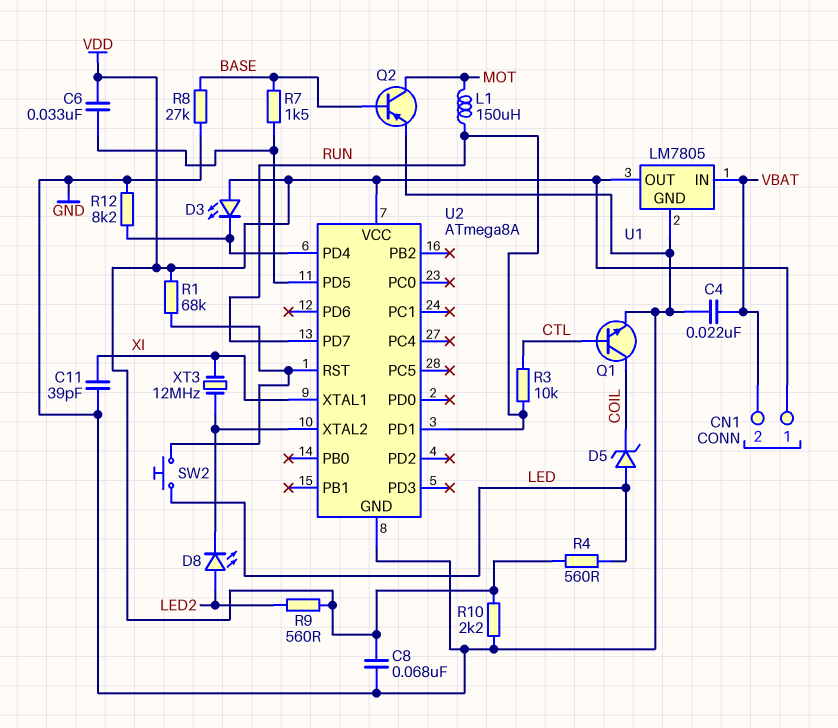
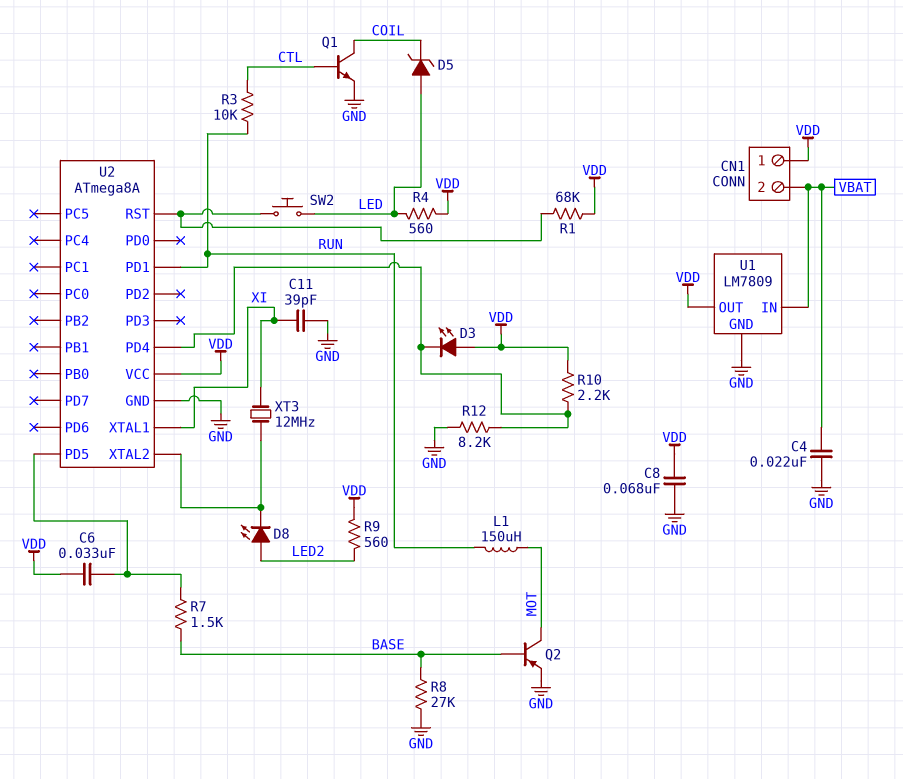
R10: 2.2k (GND, VDD) -> 2.2k (U2/PD4, VDD)
U1: LM7805 -> LM7809
U2 pin PD7: RUN -> none

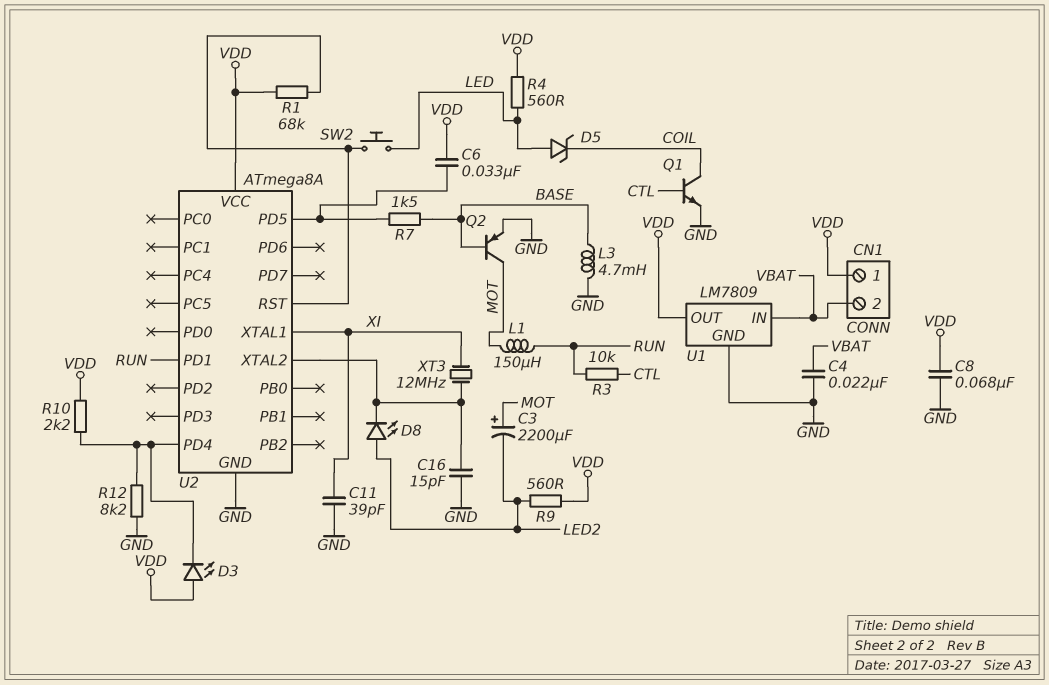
C3: none -> 2200uF (plus MOT, minus LED2)
C16: none -> 15pF (GND, U2/XTAL2)
L3: none -> 4.7mH (BASE, GND)
R8: 27k (BASE, GND) -> none

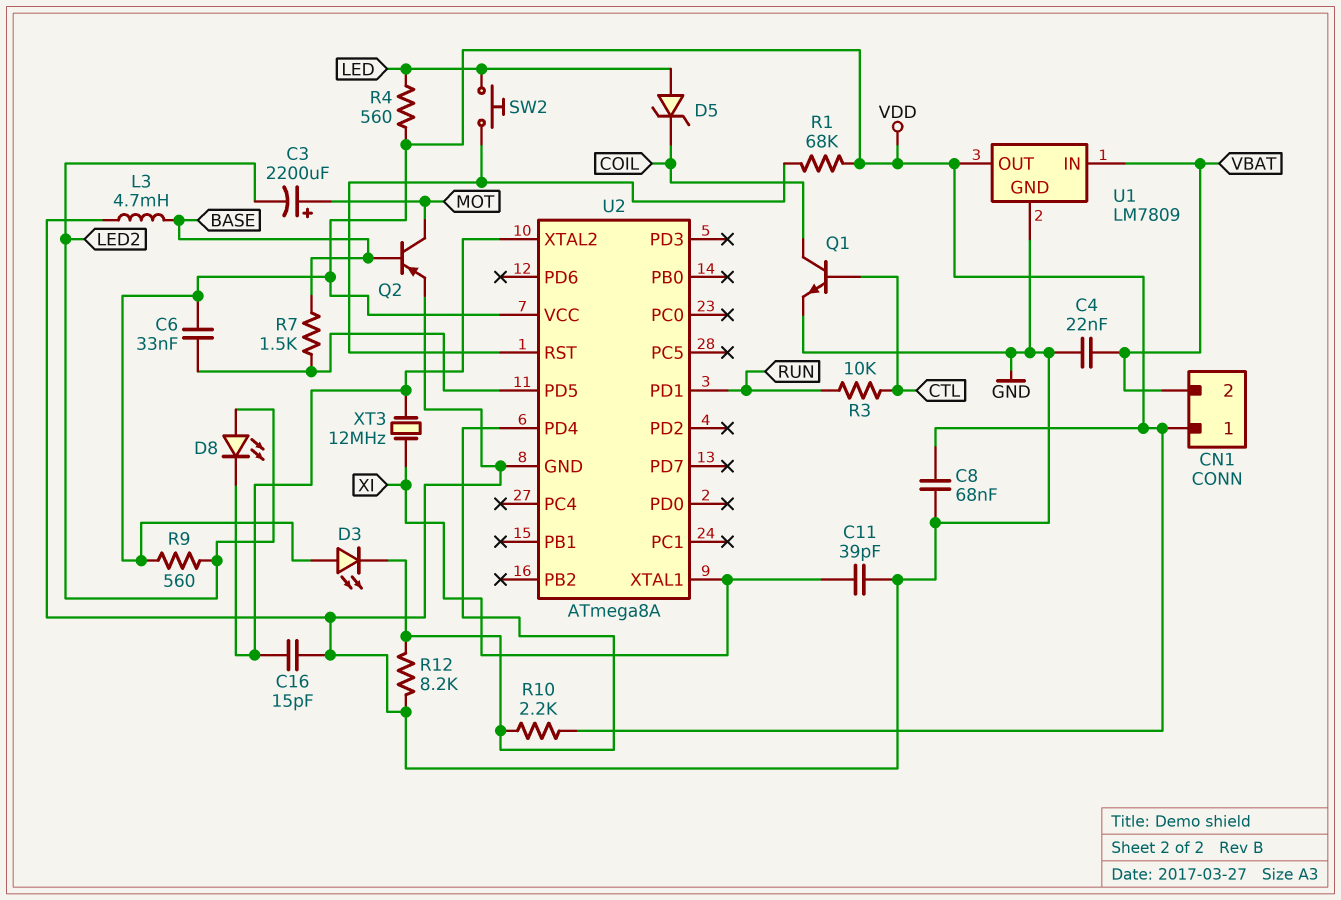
L1: 150uH (MOT, RUN) -> none

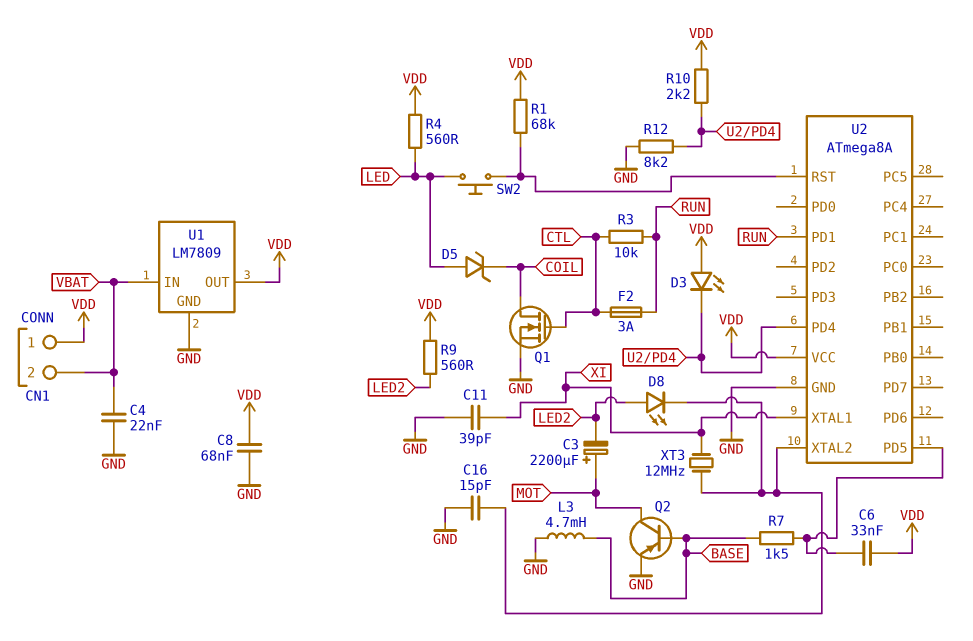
F2: none -> 3A (CTL, RUN)
Q1: NPN (B CTL, C COIL, E GND) -> NMOS (G CTL, D COIL, S GND)

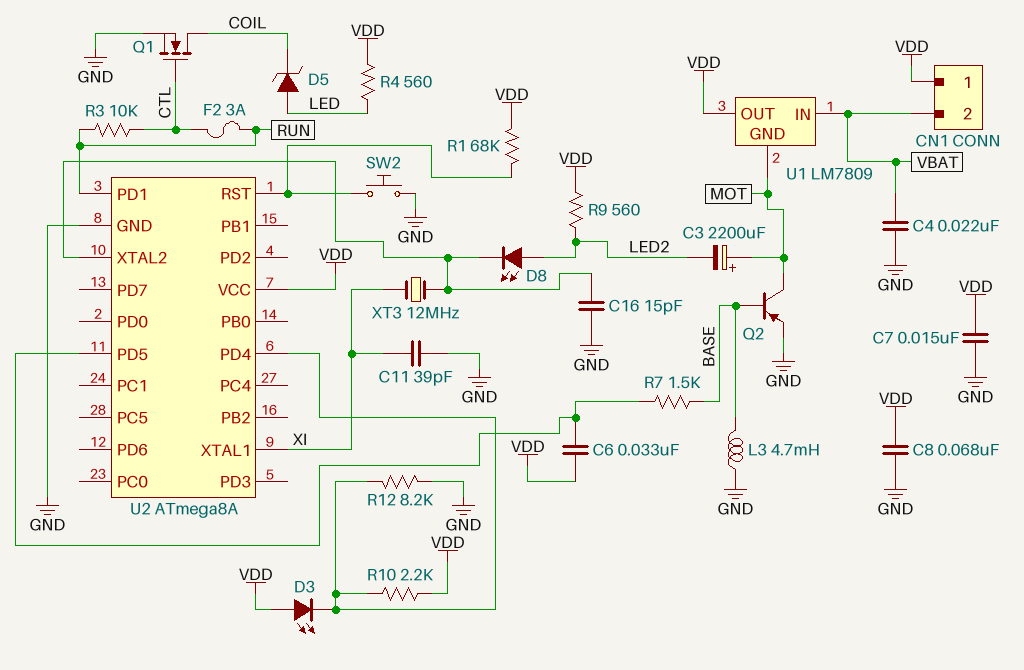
C7: none -> 15nF (GND, VDD)
SW2: button (LED, U2/RST) -> button (GND, U2/RST)
U1 pin GND: GND -> MOT

